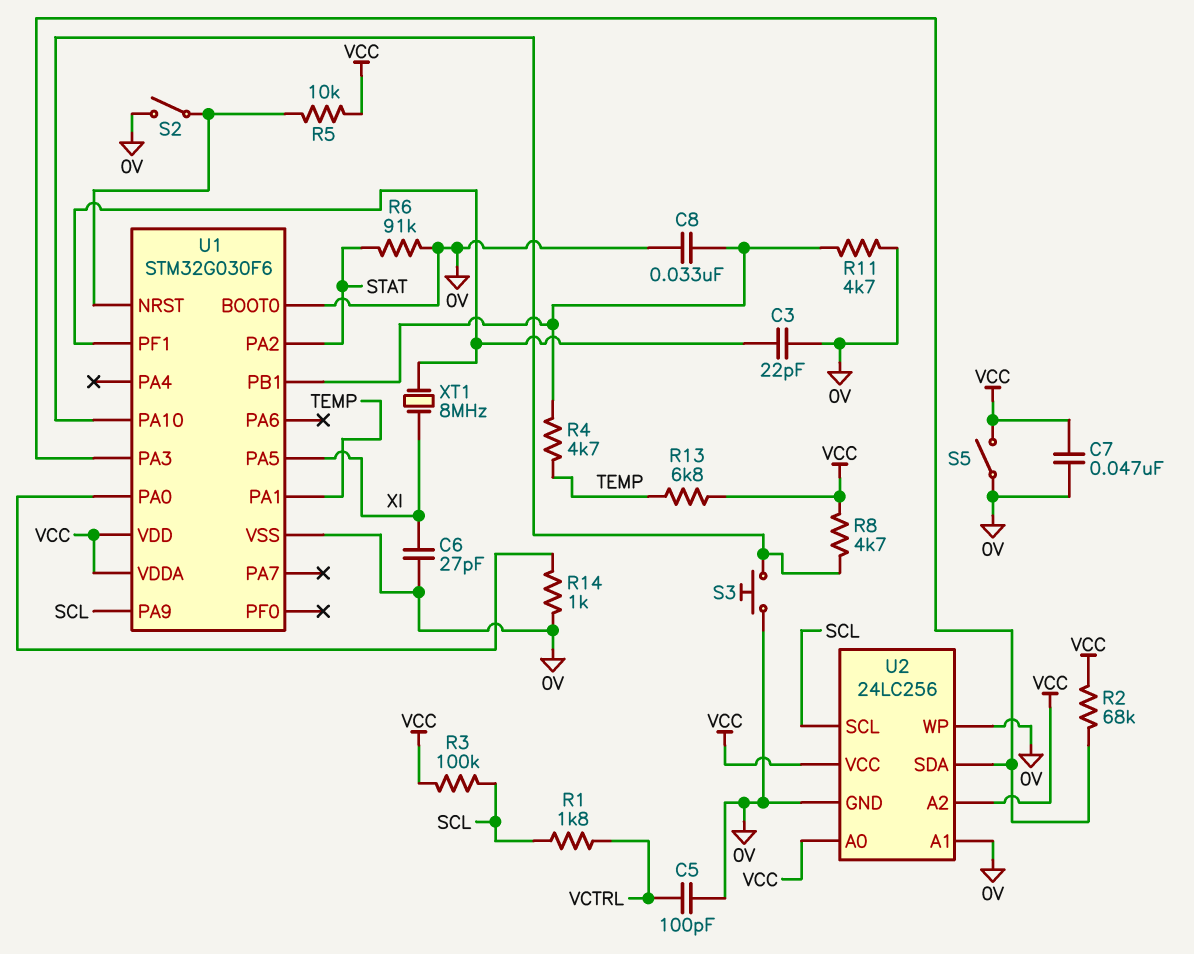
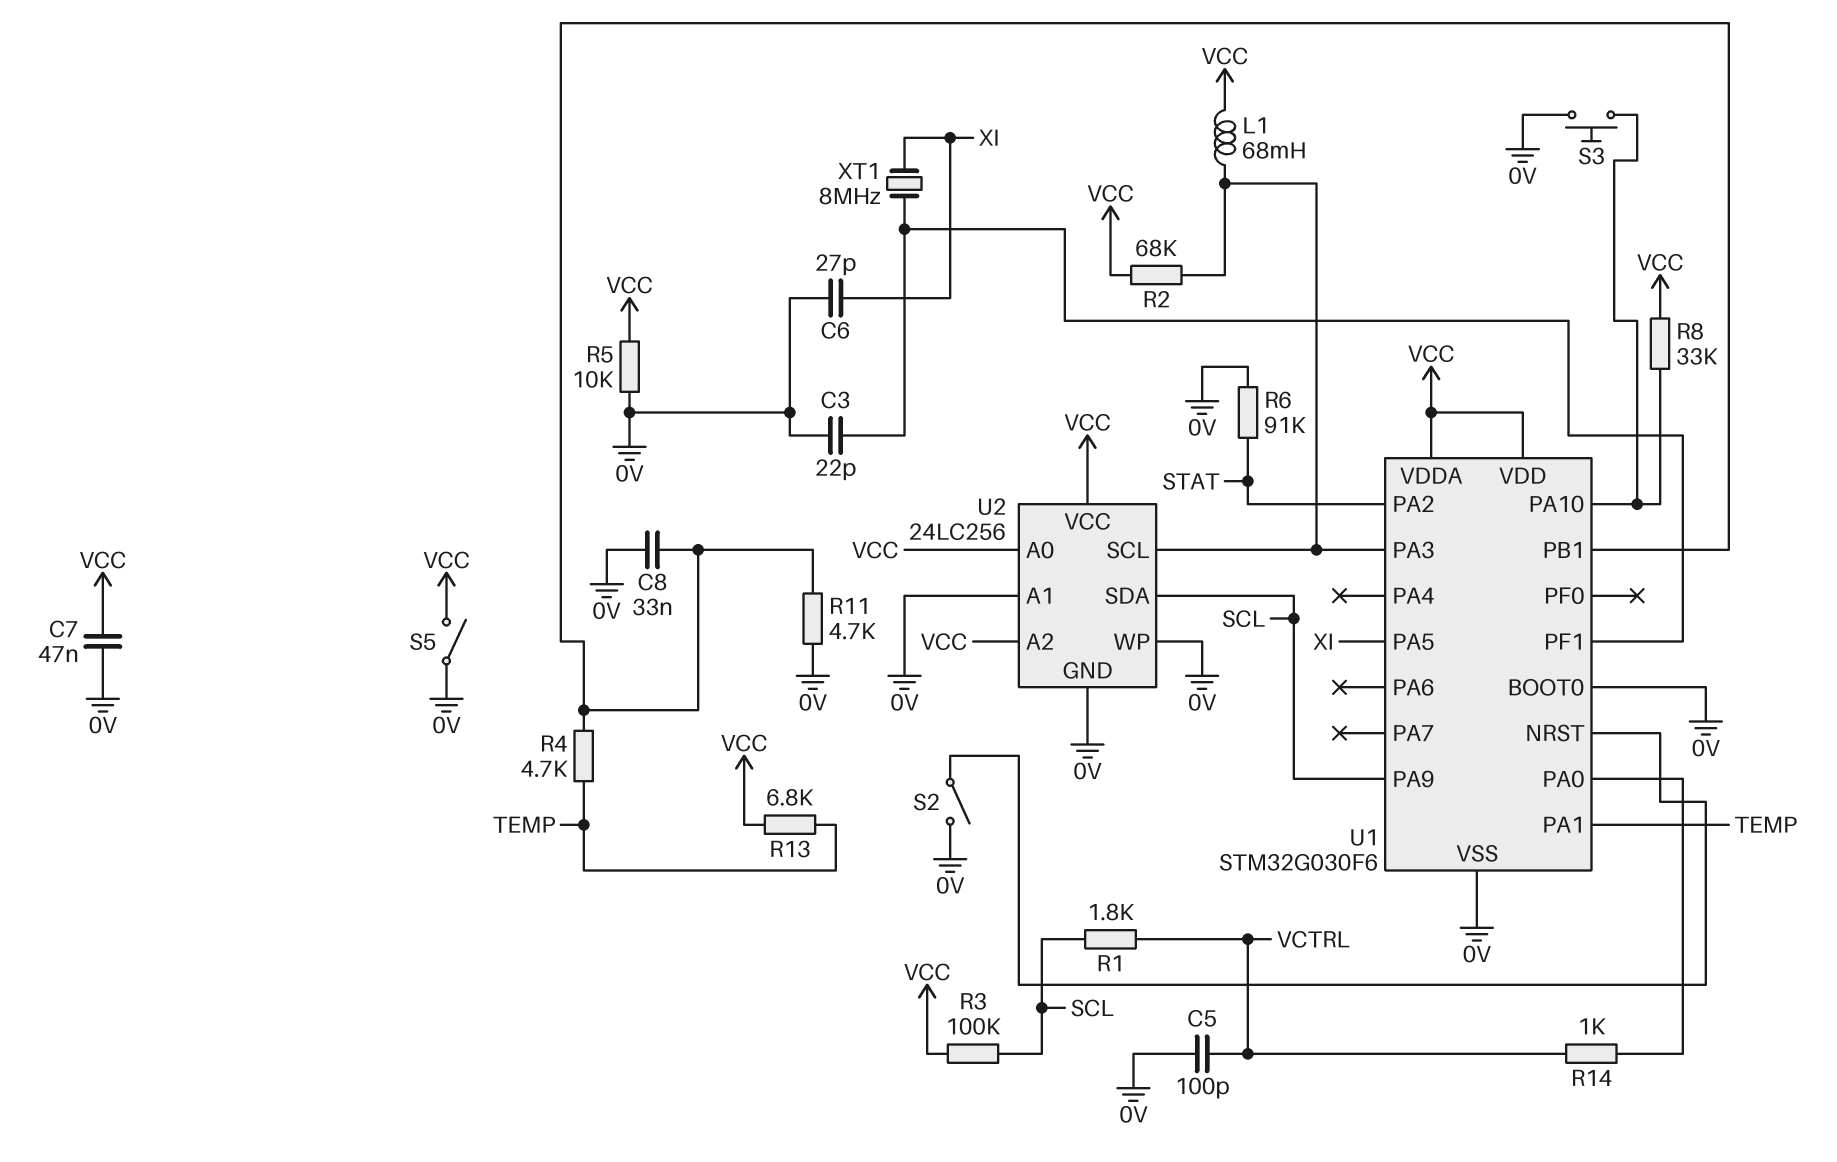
L1: none -> 68mH (U1/PA3, VCC)
R5: 10k (U1/NRST, VCC) -> 10k (0V, VCC)
R8: 4.7k (U1/PA10, VCC) -> 33k (U1/PA10, VCC)
R14: 1k (0V, U1/PA0) -> 1k (U1/PA0, VCTRL)
U2 pin SCL: SCL -> U1/PA3
U2 pin SDA: U1/PA3 -> SCL

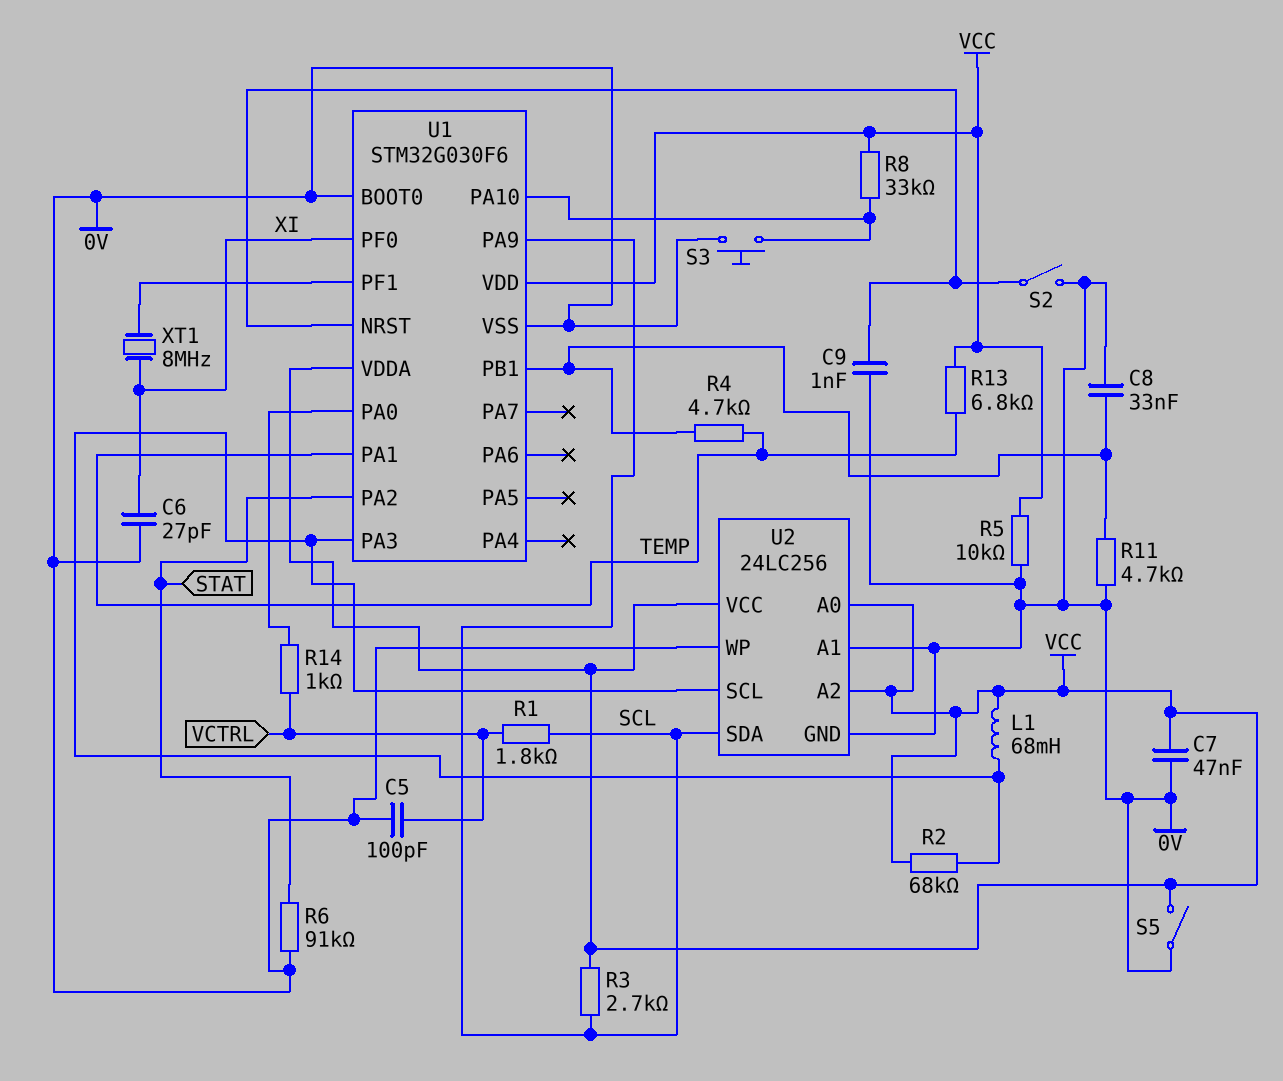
C3: 22pF (0V, U1/PF1) -> none
C9: none -> 1nF (0V, U1/NRST)
R3: 100k (SCL, VCC) -> 2.7k (SCL, VCC)
U1 pin PA5: XI -> none
U1 pin PF0: none -> XI

